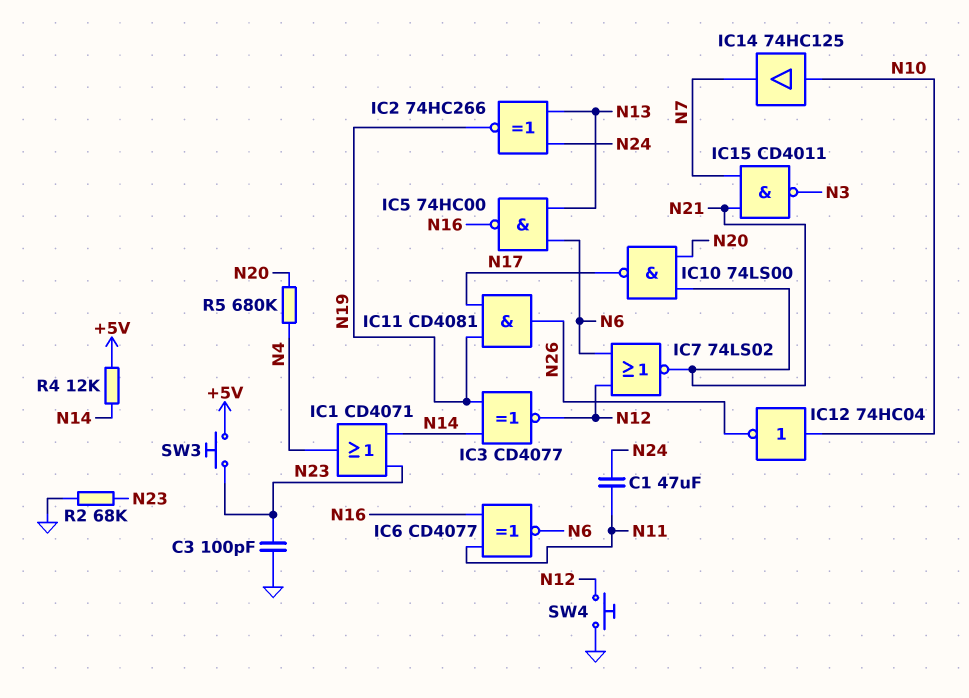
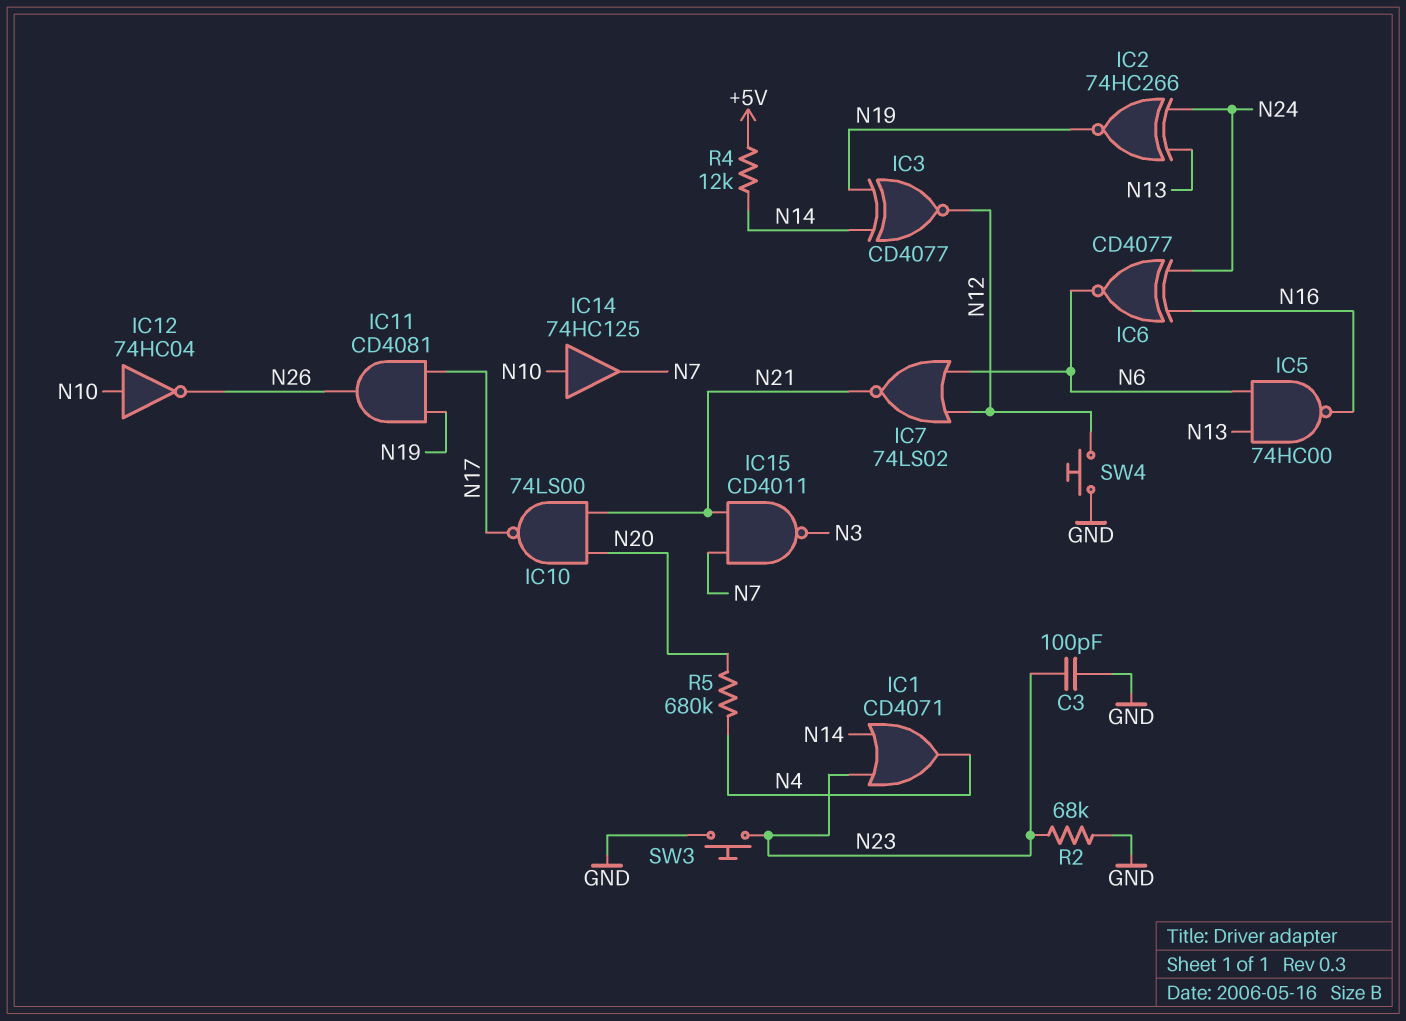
C1: 47uF (N11, N24) -> none
IC6: XNOR CD4077 (in N11, in N16, out N6) -> XNOR CD4077 (in N16, in N24, out N6)
SW3: button (+5V, N23) -> button (GND, N23)

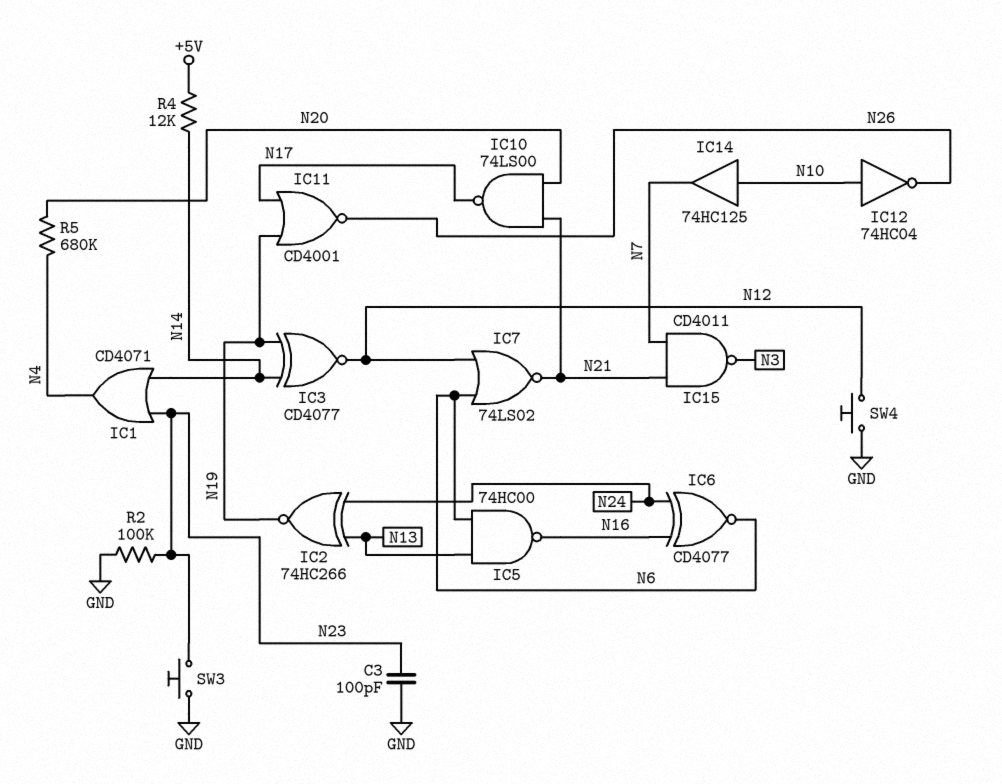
IC11: AND CD4081 (in N17, in N19, out N26) -> NOR CD4001 (in N17, in N19, out N26)
R2: 68k (GND, N23) -> 100k (GND, N23)

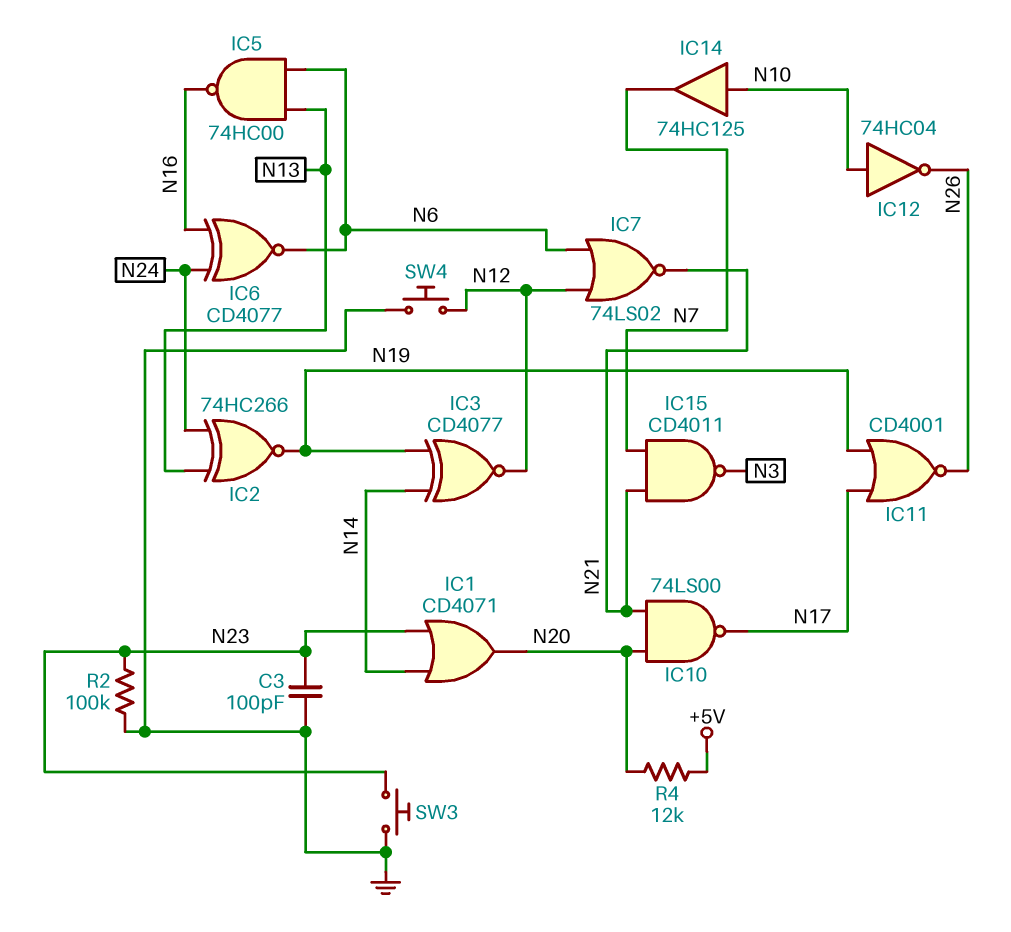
IC1: OR CD4071 (in N14, in N23, out N4) -> OR CD4071 (in N14, in N23, out N20)
R4: 12k (+5V, N14) -> 12k (+5V, N20)
R5: 680k (N4, N20) -> none

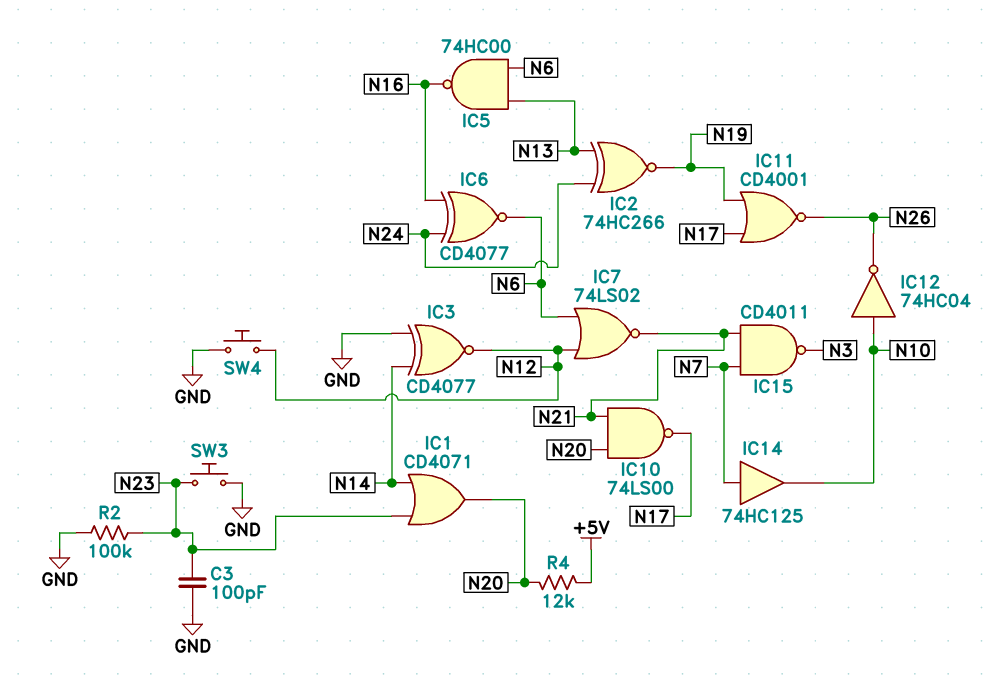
IC3: XNOR CD4077 (in N14, in N19, out N12) -> XNOR CD4077 (in GND, in N14, out N12)
IC14: buffer 74HC125 (in N10, out N7) -> buffer 74HC125 (in N7, out N10)

